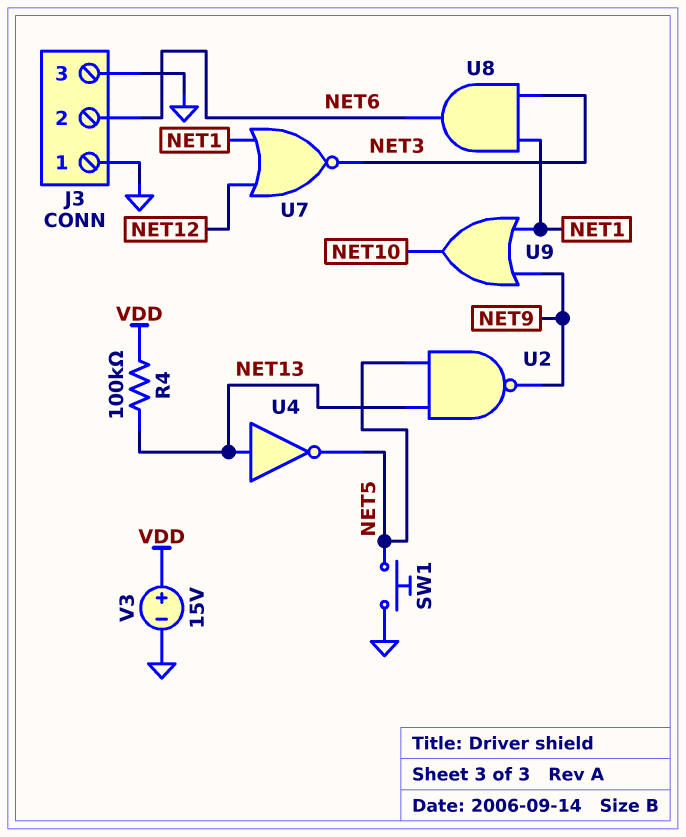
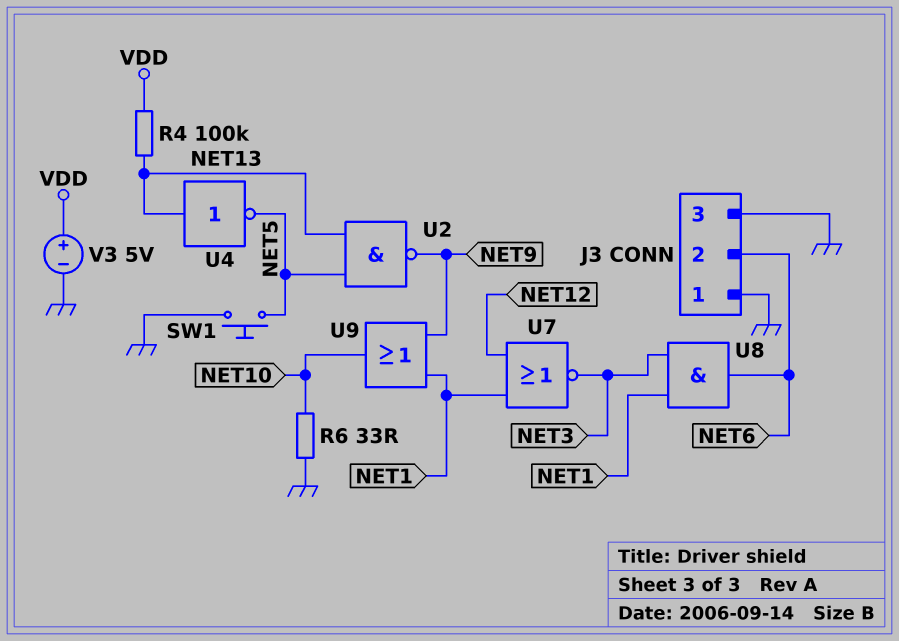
R6: none -> 33 (GND, NET10)
V3: 15V (plus VDD, minus GND) -> 5V (plus VDD, minus GND)

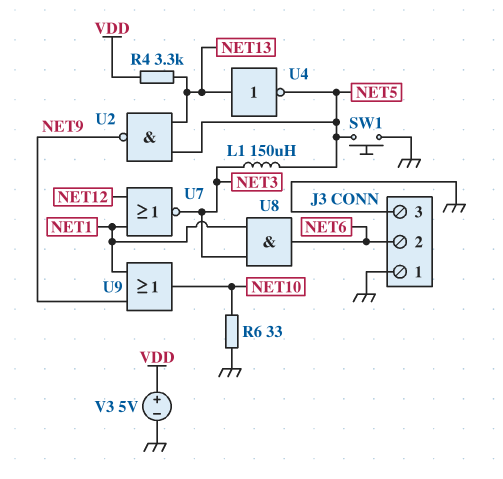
L1: none -> 150uH (NET3, NET5)
R4: 100k (NET13, VDD) -> 3.3k (NET13, VDD)

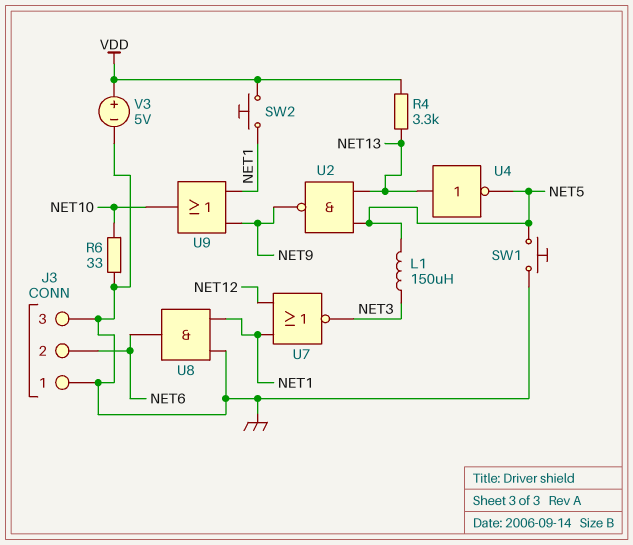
SW2: none -> button (NET1, VDD)
U8: AND (in NET1, in NET3, out NET6) -> AND (in GND, in NET1, out NET6)

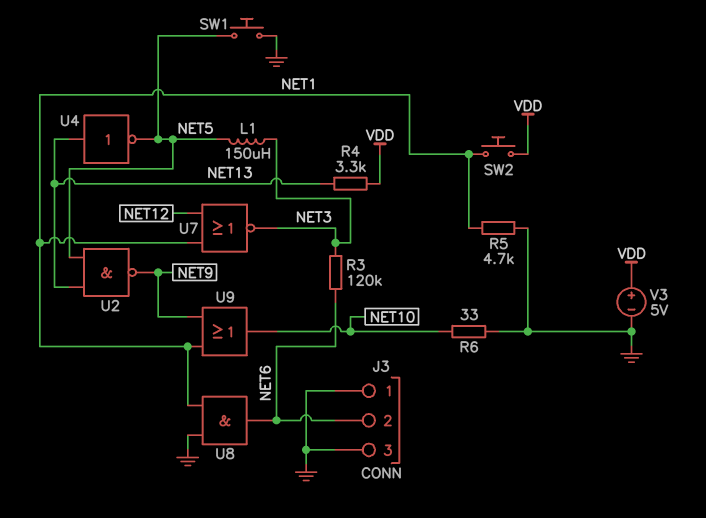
R3: none -> 120k (NET3, NET6)
R5: none -> 4.7k (GND, NET1)

